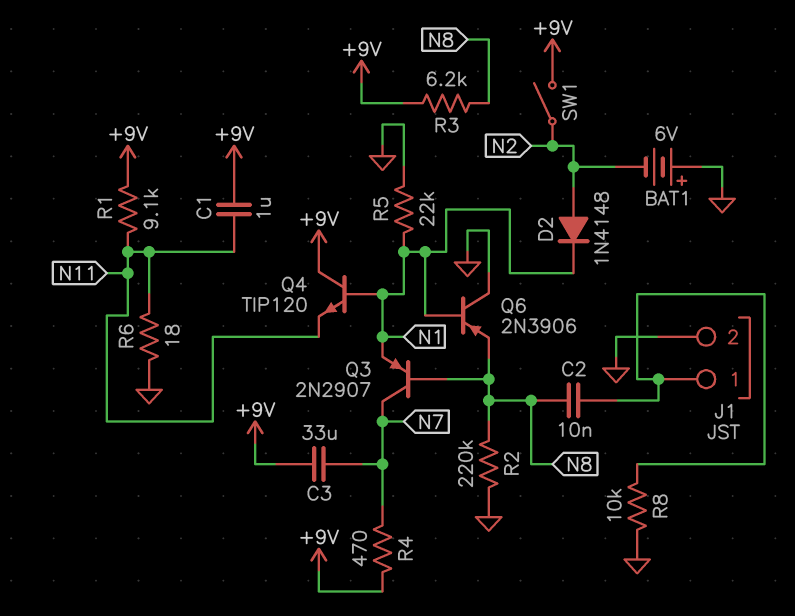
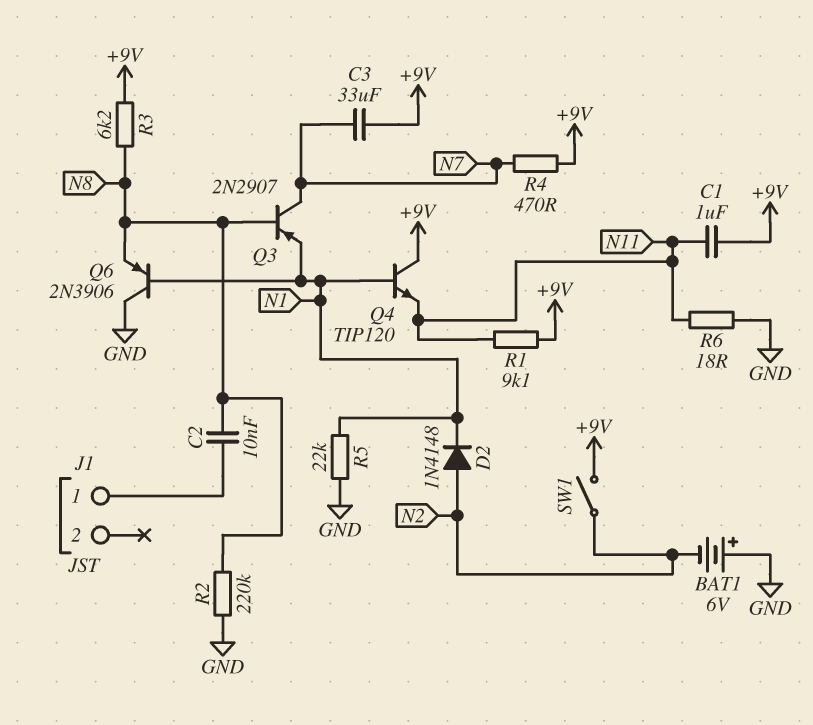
J1 pin 2: GND -> none
R8: 10k (GND, J1/1) -> none

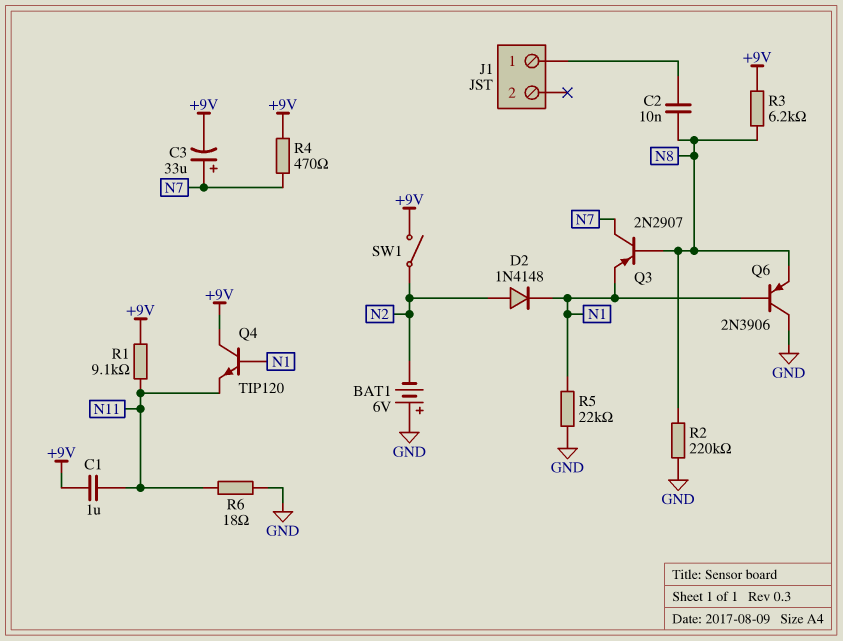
C3: 33uF (+9V, N7) -> 33uF (plus N7, minus +9V)

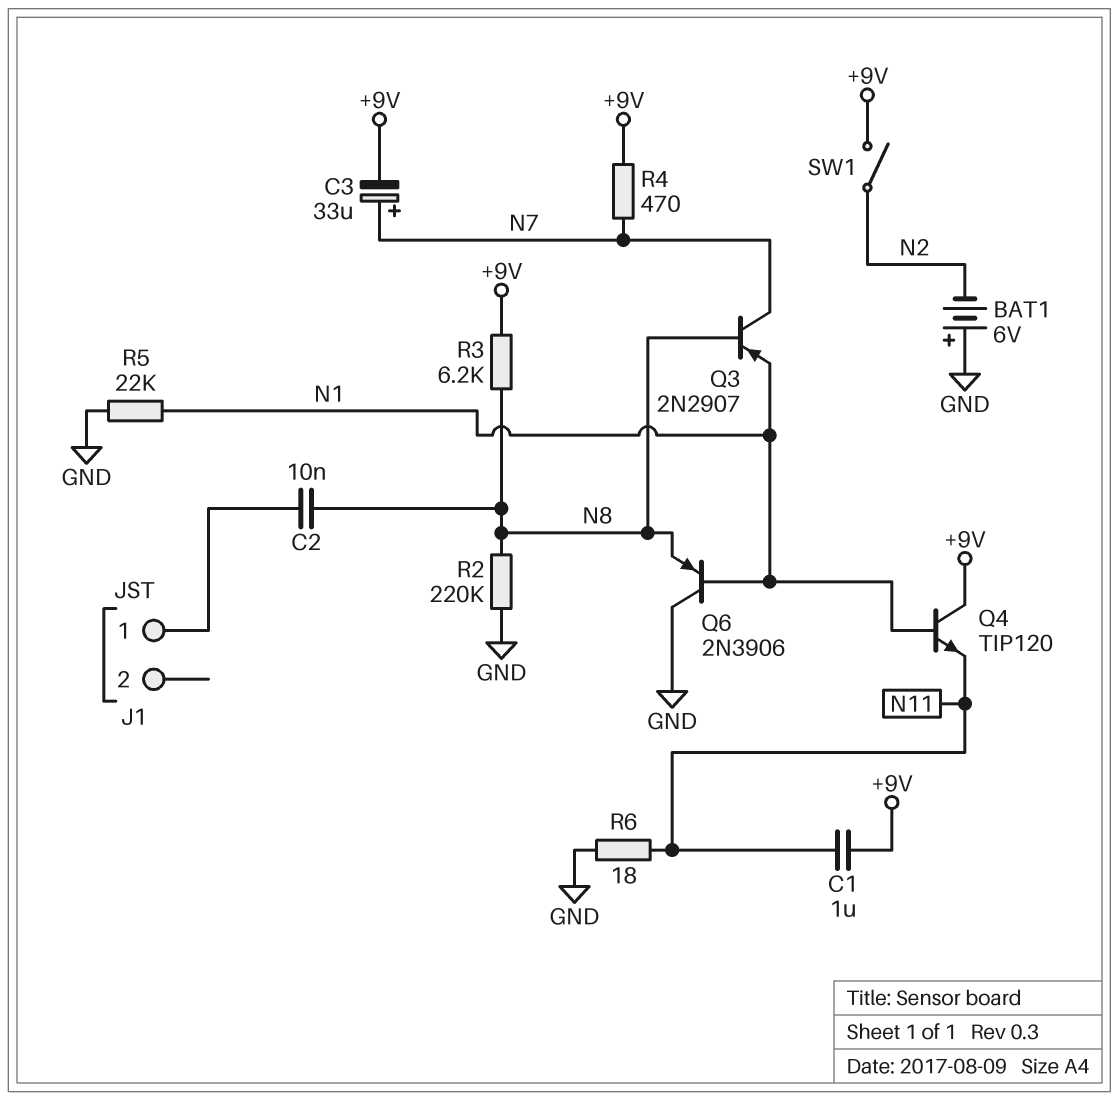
D2: diode 1N4148 (A N2, K N1) -> none
R1: 9.1k (+9V, N11) -> none

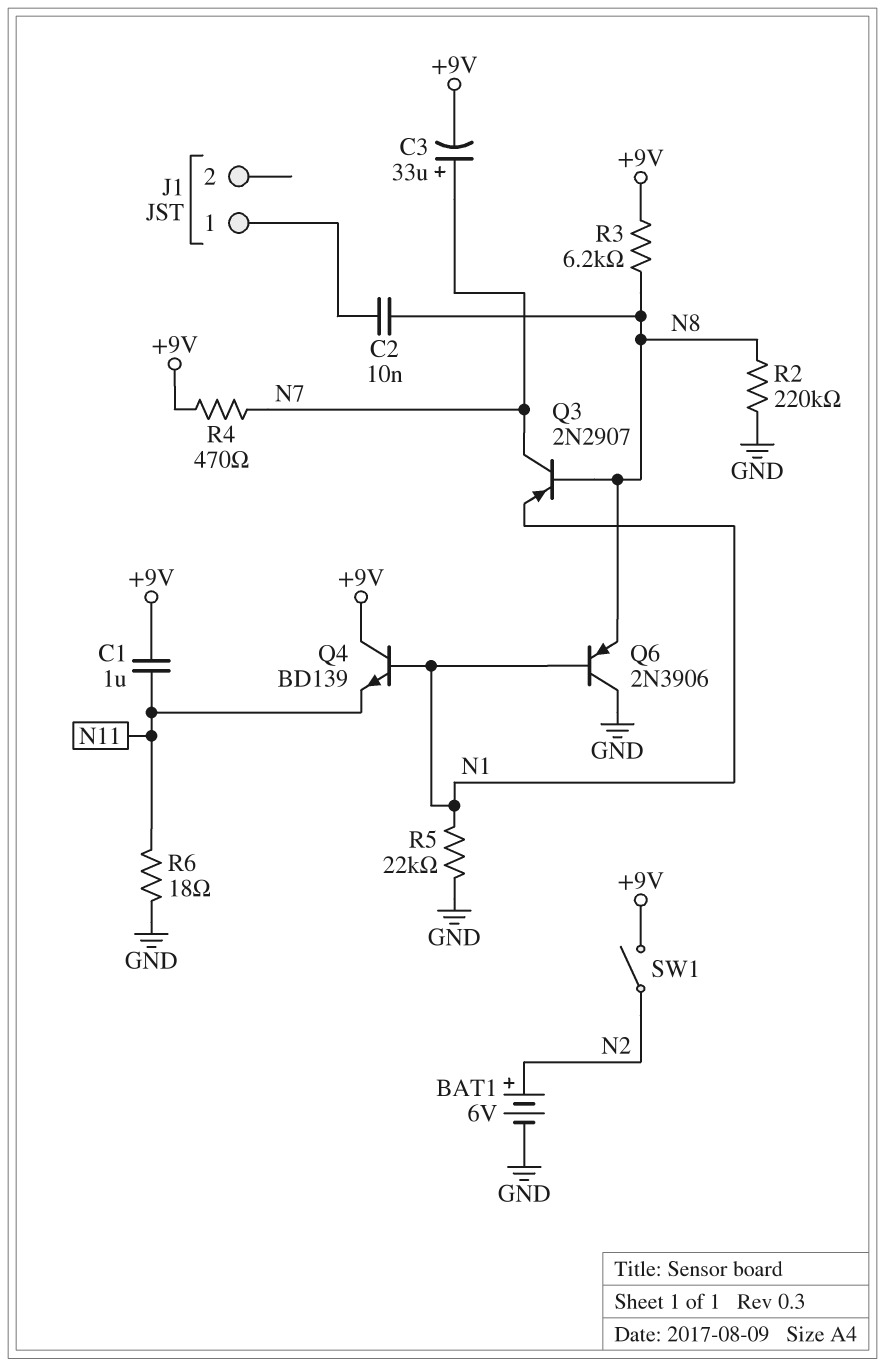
BAT1: 6V (plus GND, minus N2) -> 6V (plus N2, minus GND)
Q4: NPN TIP120 (B N1, C +9V, E N11) -> NPN BD139 (B N1, C +9V, E N11)

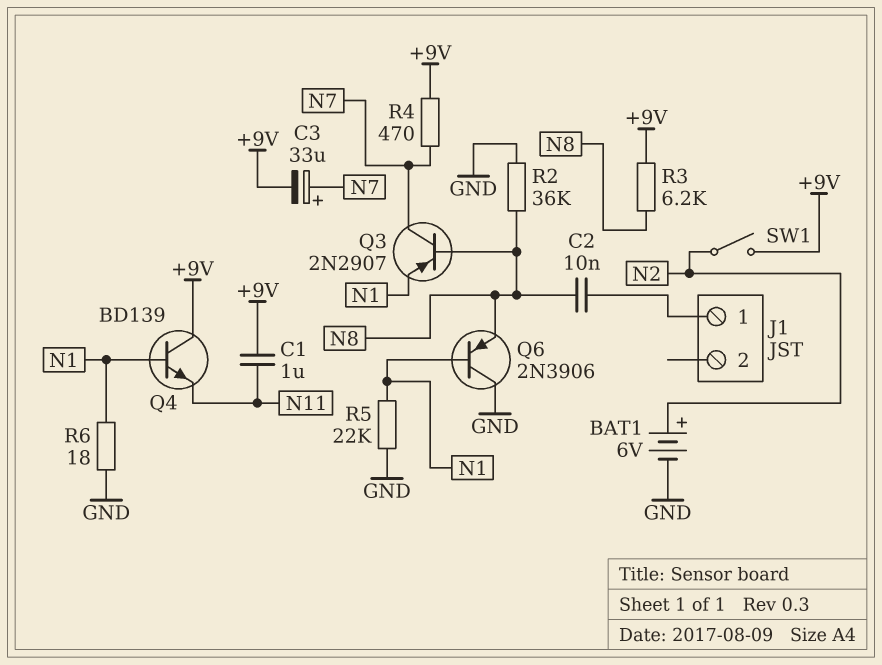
R2: 220k (GND, N8) -> 36k (GND, N8)
R6: 18 (GND, N11) -> 18 (GND, N1)

